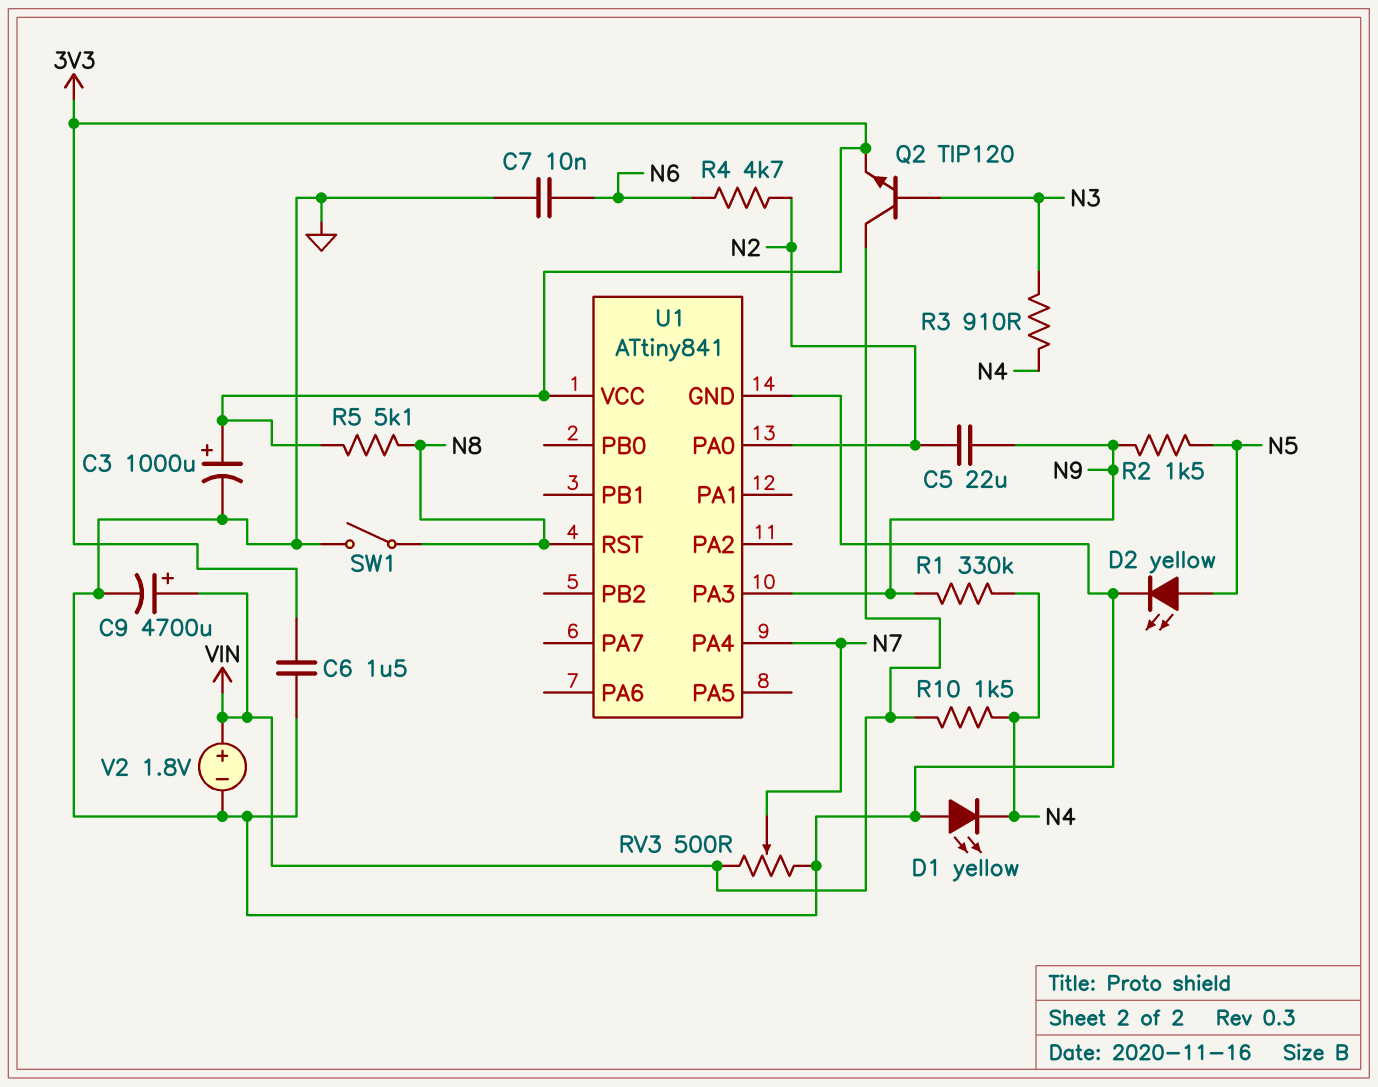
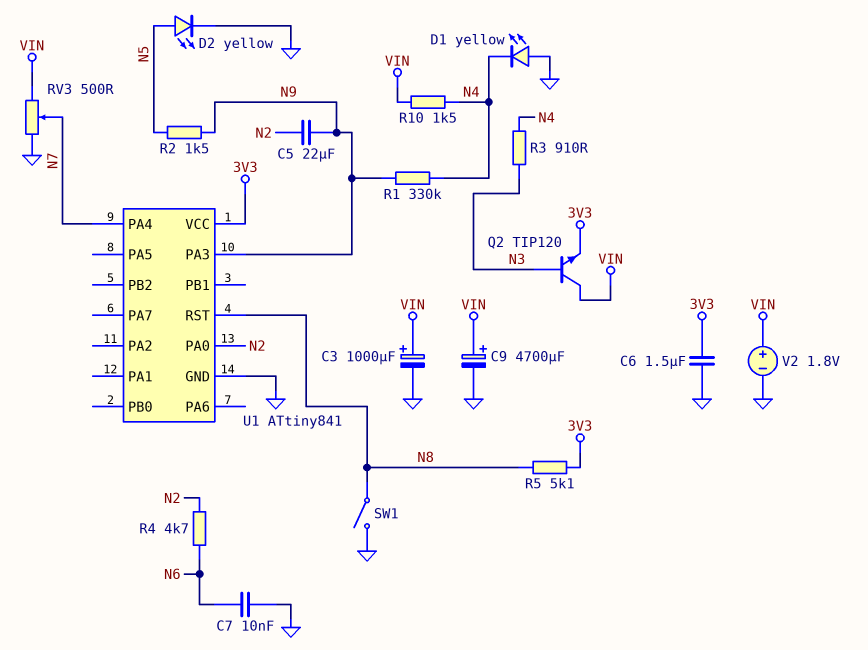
C3: 1000uF (plus 3V3, minus GND) -> 1000uF (plus VIN, minus GND)

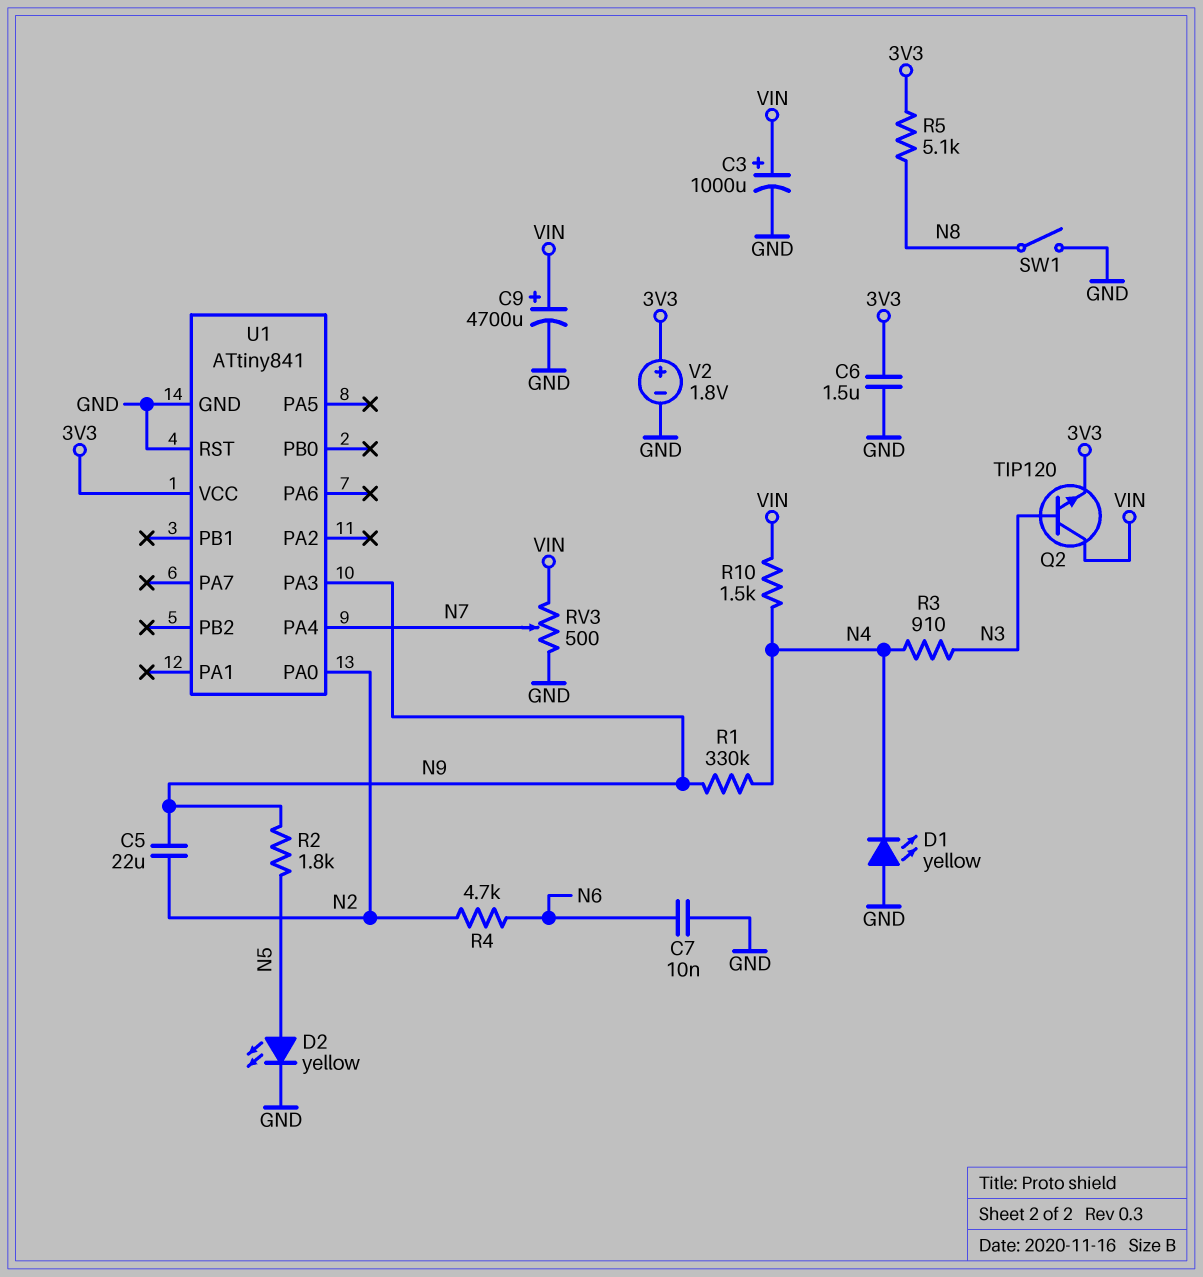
R2: 1.5k (N5, N9) -> 1.8k (N5, N9)
U1 pin RST: N8 -> GND
V2: 1.8V (plus VIN, minus GND) -> 1.8V (plus 3V3, minus GND)

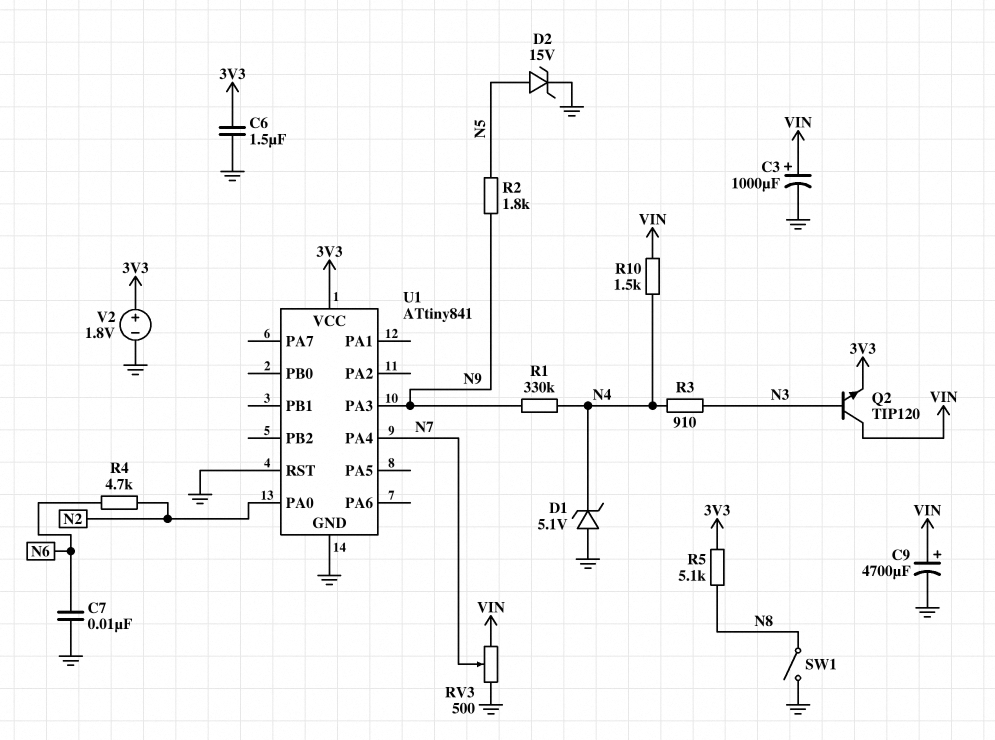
C5: 22uF (N2, N9) -> none
D1: LED yellow (A GND, K N4) -> zener 5.1V (A GND, K N4)
D2: LED yellow (A N5, K GND) -> zener 15V (A N5, K GND)

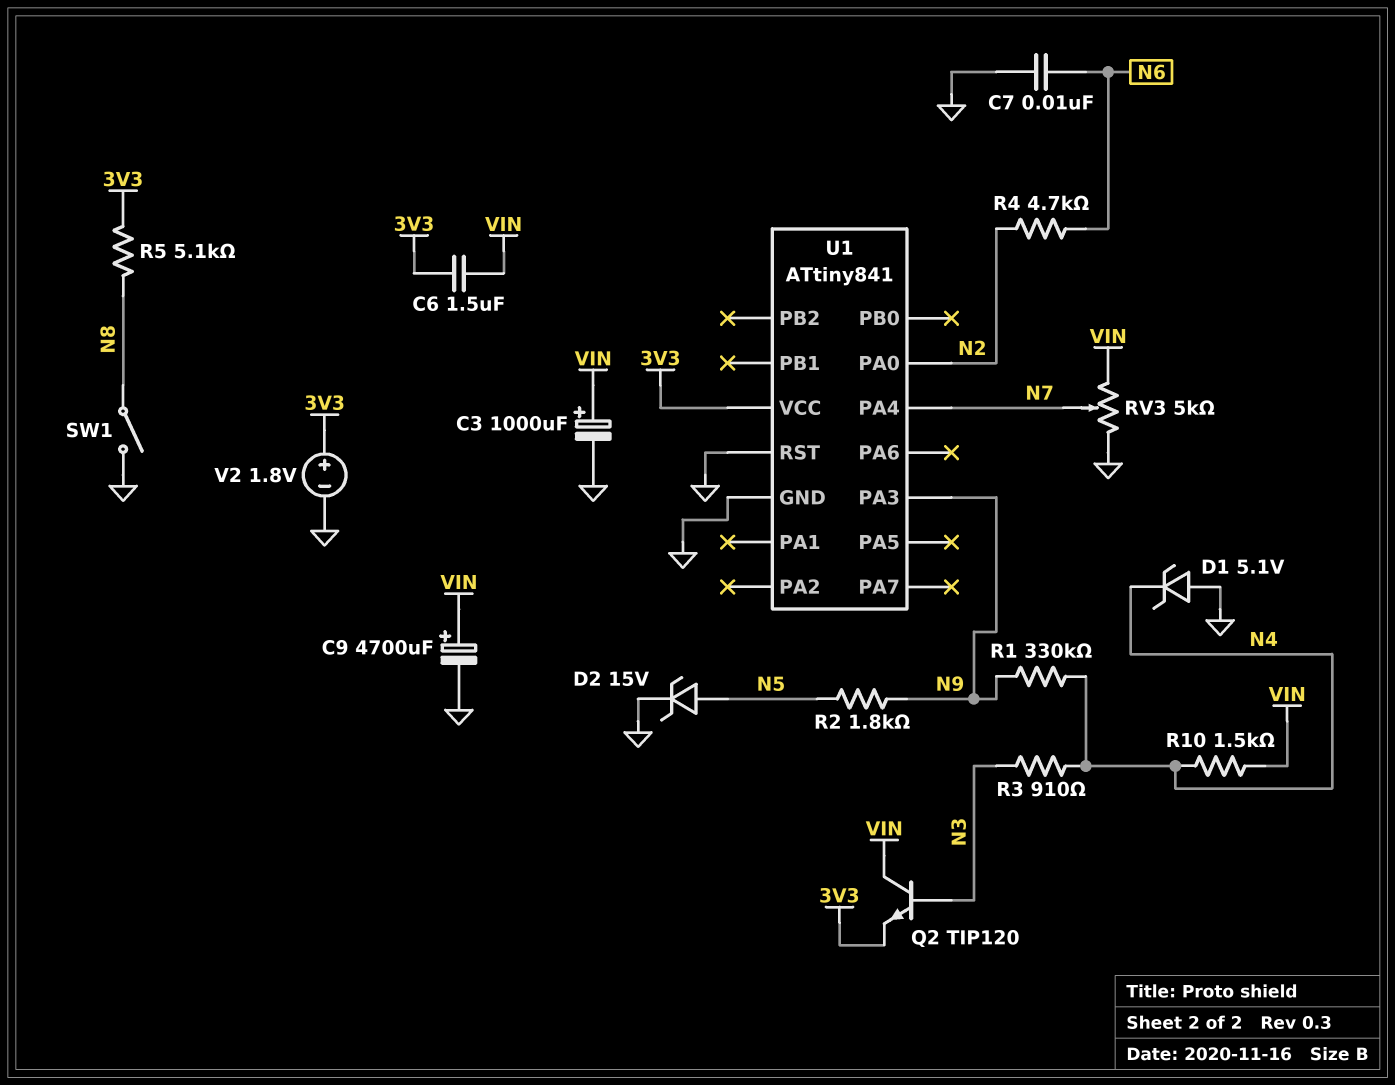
C6: 1.5uF (3V3, GND) -> 1.5uF (3V3, VIN)
RV3: 500 (GND, VIN, wiper N7) -> 5k (GND, VIN, wiper N7)

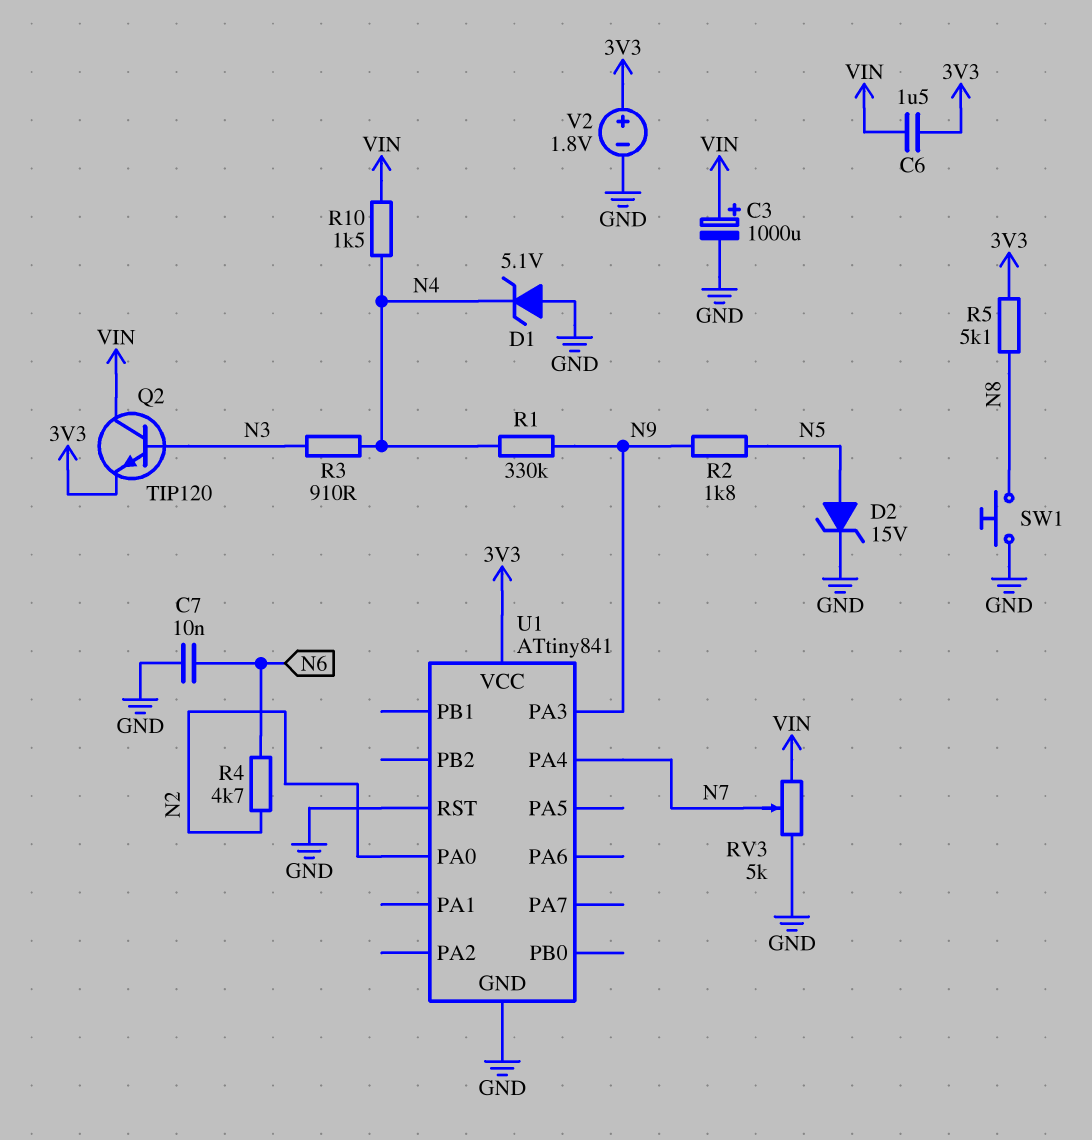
C9: 4700uF (plus VIN, minus GND) -> none
SW1: switch (GND, N8) -> button (GND, N8)

